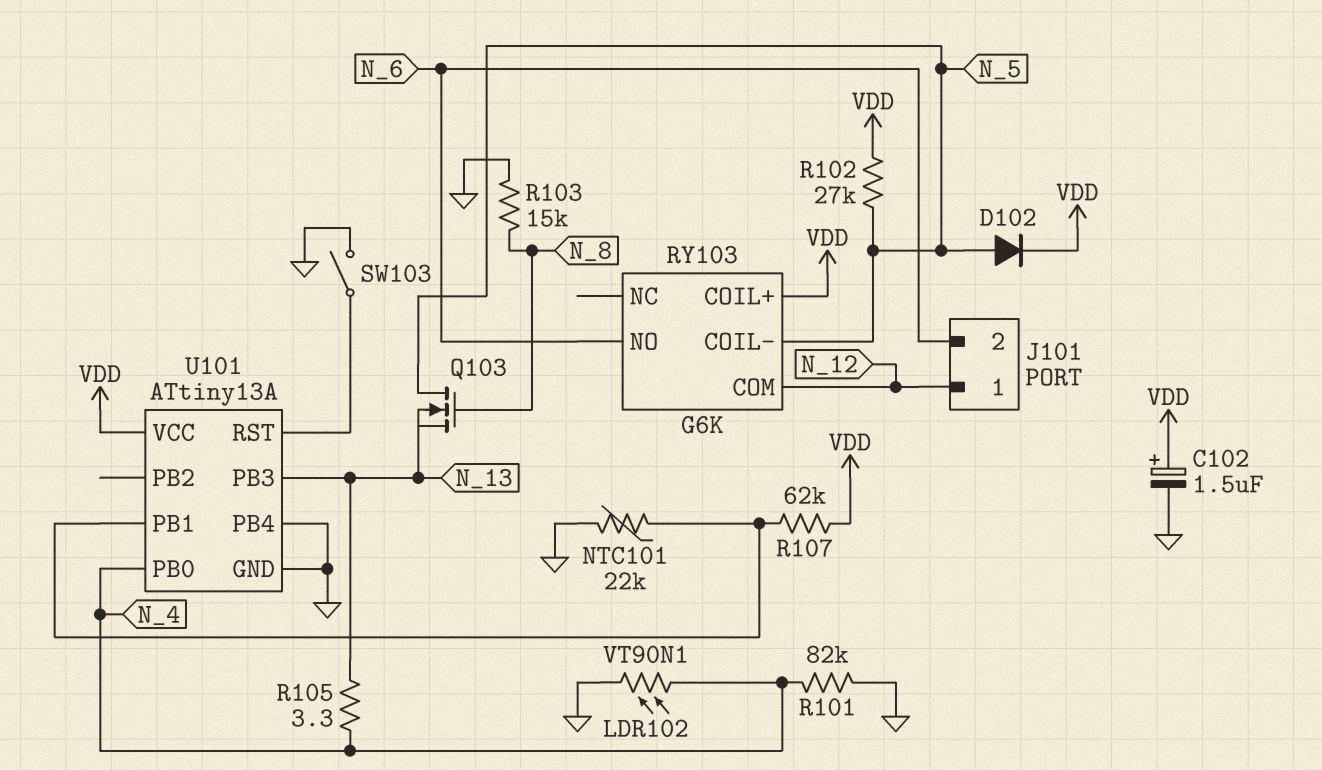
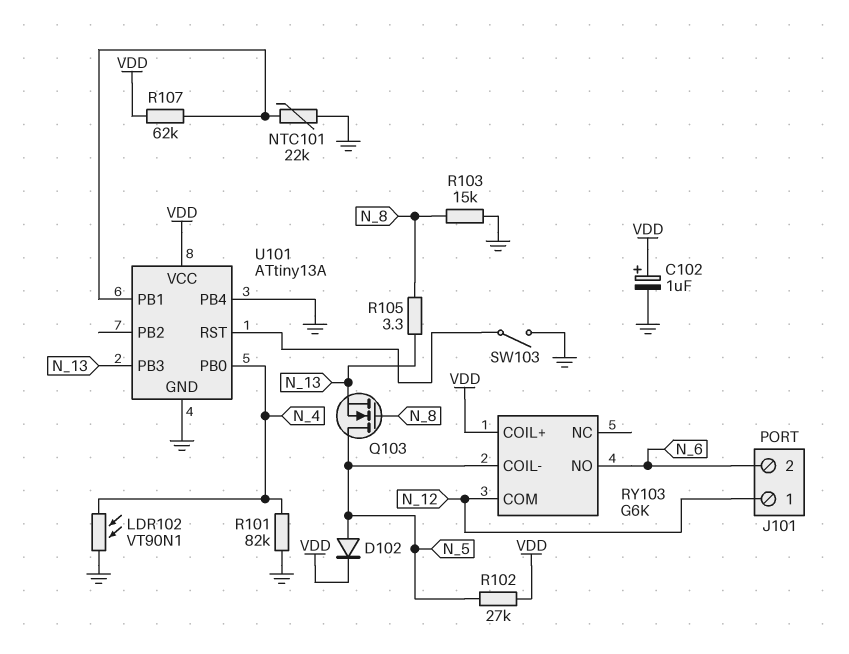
C102: 1.5uF (plus VDD, minus GND) -> 1uF (plus VDD, minus GND)
R105: 3.3 (N_4, N_13) -> 3.3 (N_8, N_13)

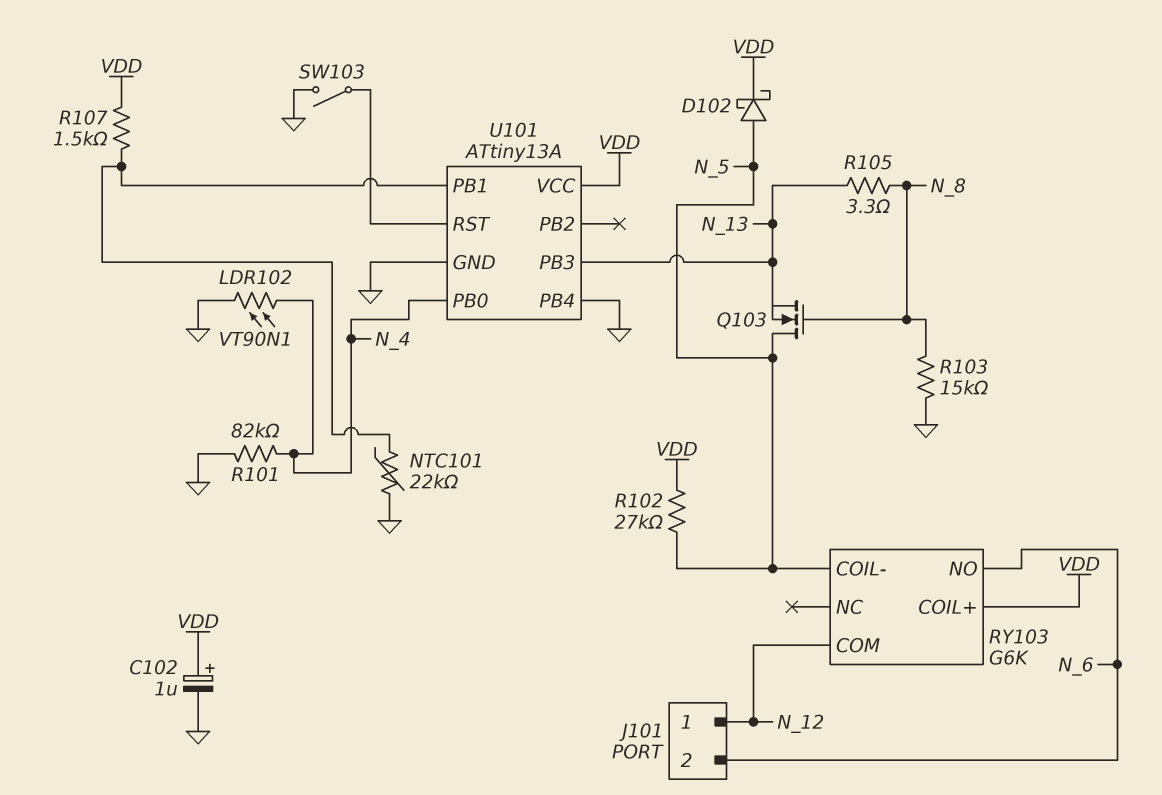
D102: diode (A N_5, K VDD) -> schottky (A N_5, K VDD)
R107: 62k (U101/PB1, VDD) -> 1.5k (U101/PB1, VDD)

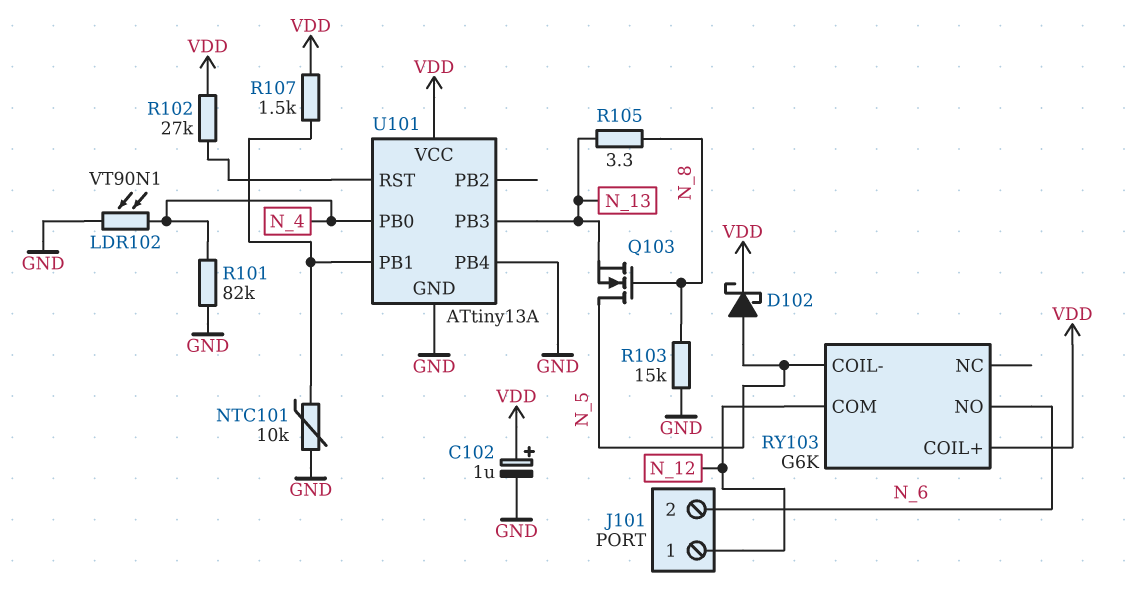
NTC101: 22k (GND, U101/PB1) -> 10k (GND, U101/PB1)
R102: 27k (N_5, VDD) -> 27k (U101/RST, VDD)
SW103: switch (GND, U101/RST) -> none

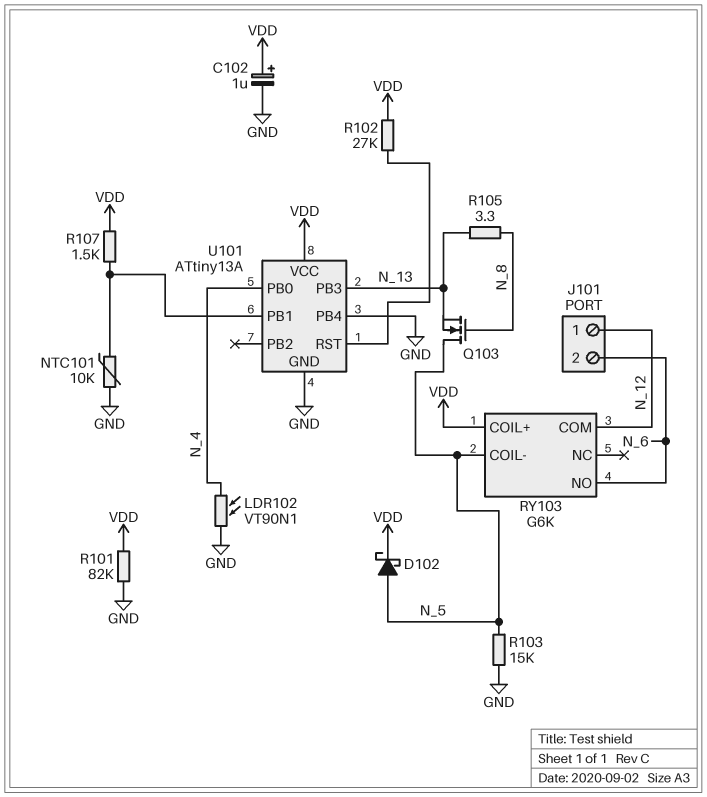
R101: 82k (GND, N_4) -> 82k (GND, VDD)
R103: 15k (GND, N_8) -> 15k (GND, N_5)

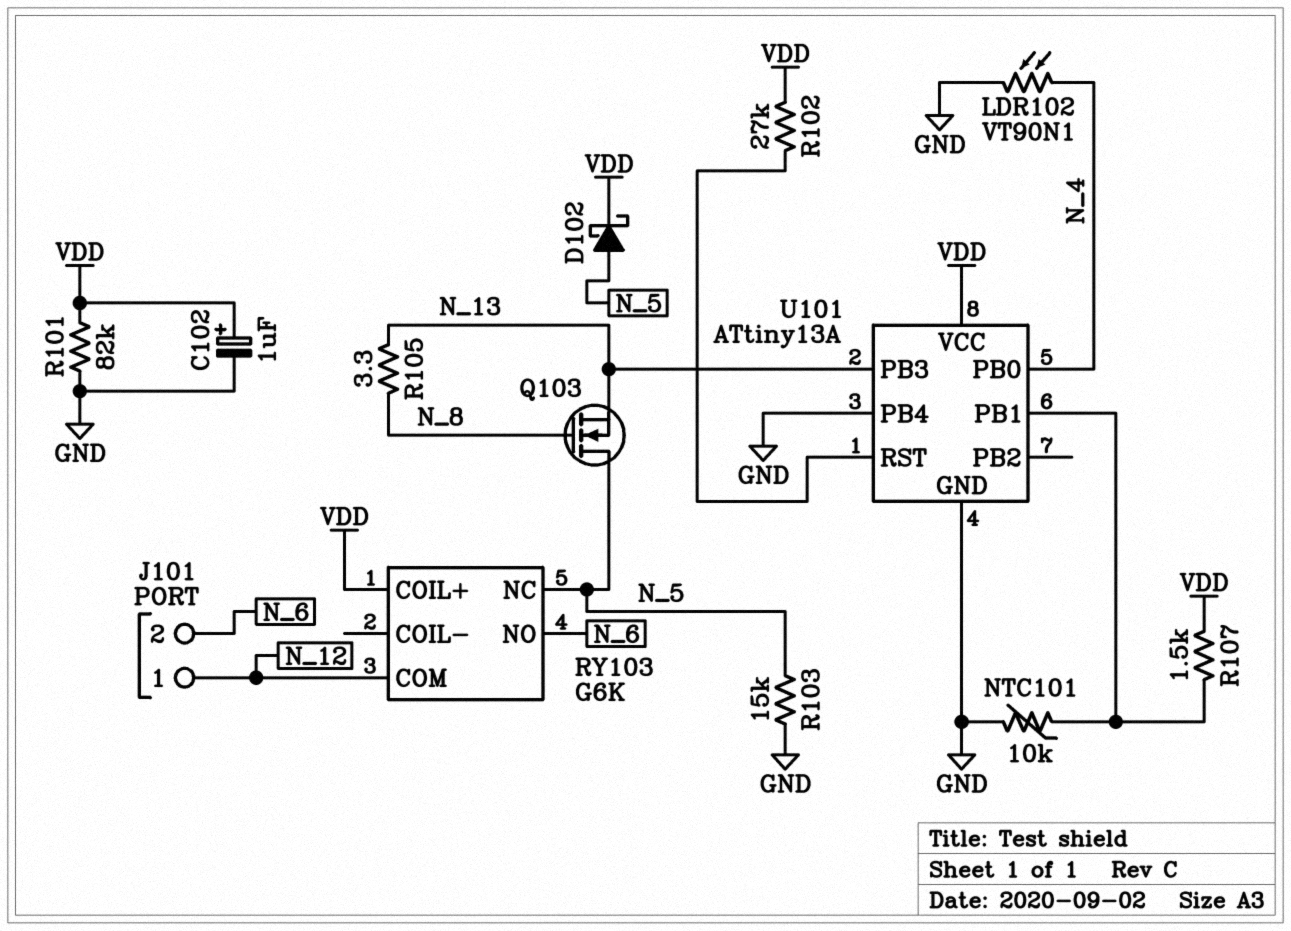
RY103 pin COIL-: N_5 -> none
RY103 pin NC: none -> N_5

